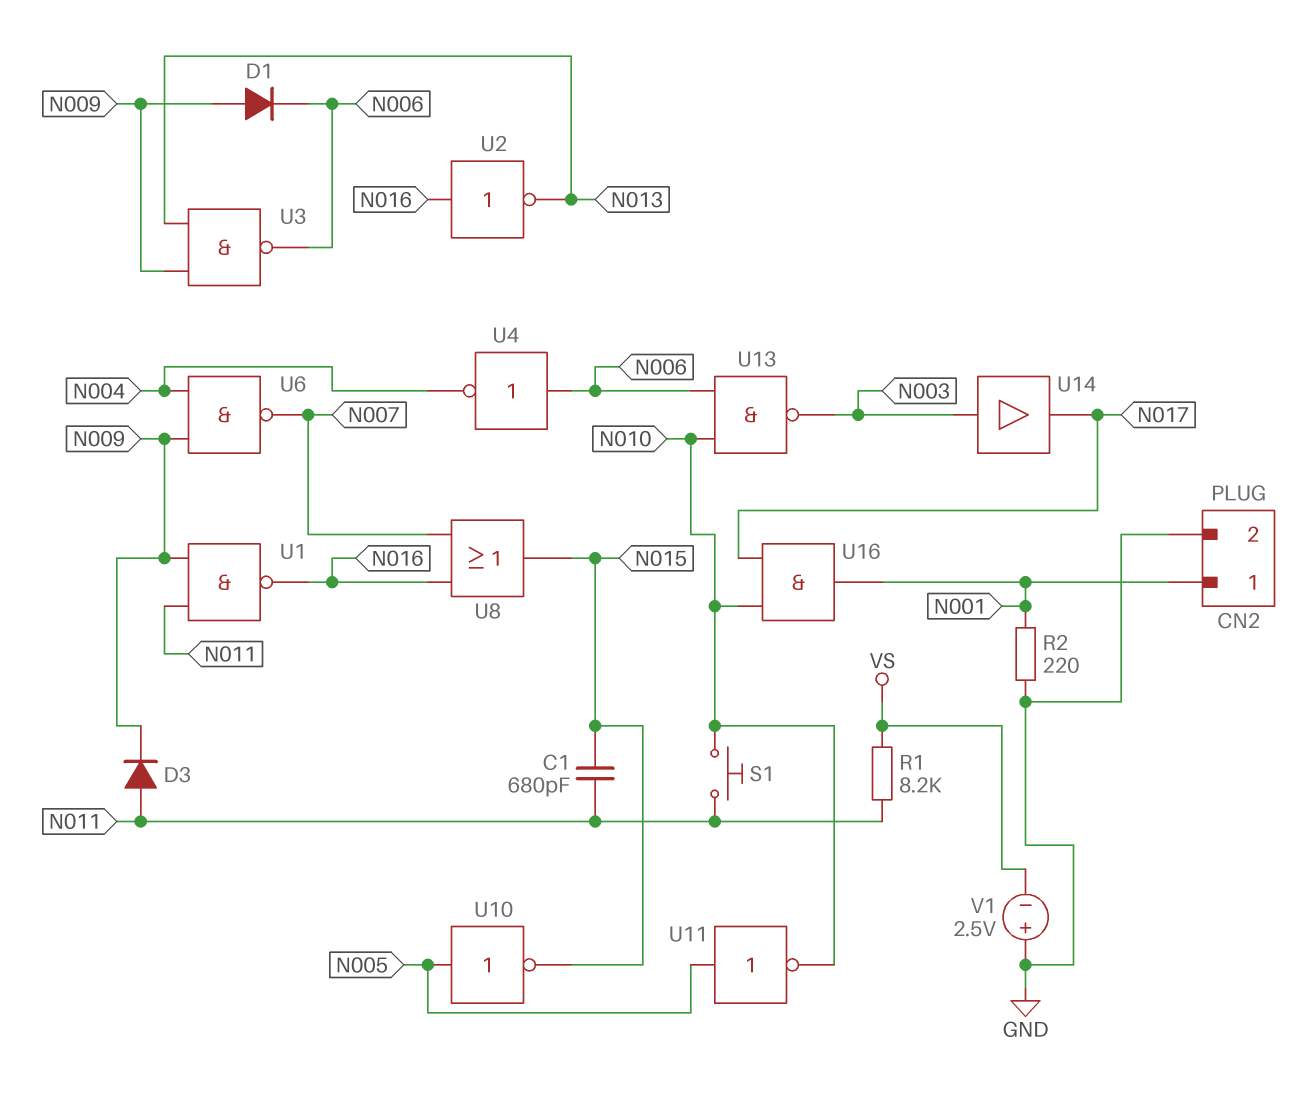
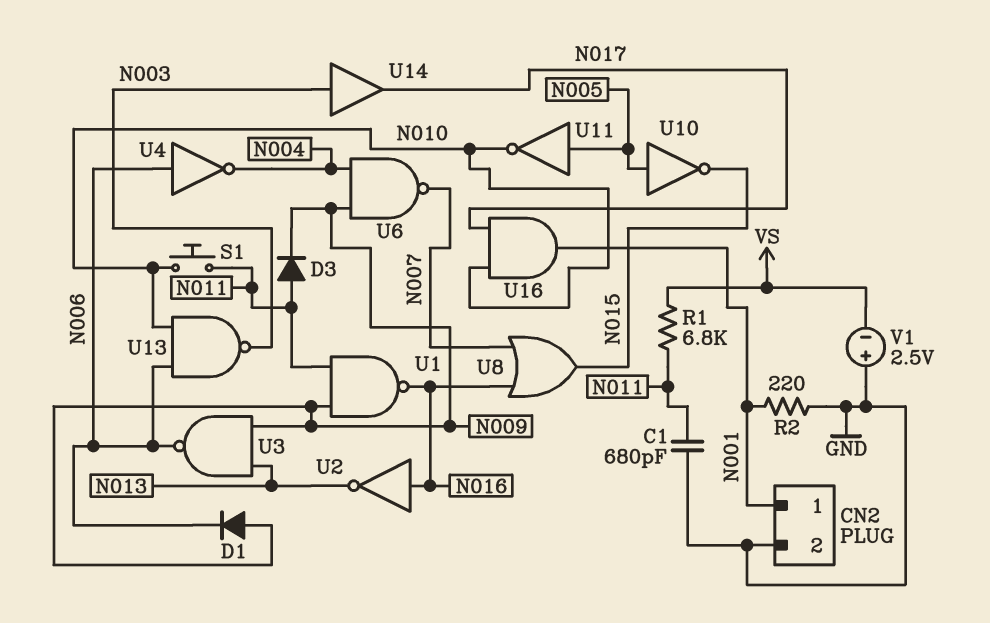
C1: 680pF (N011, N015) -> 680pF (GND, N011)
R1: 8.2k (N011, VS) -> 6.8k (N011, VS)

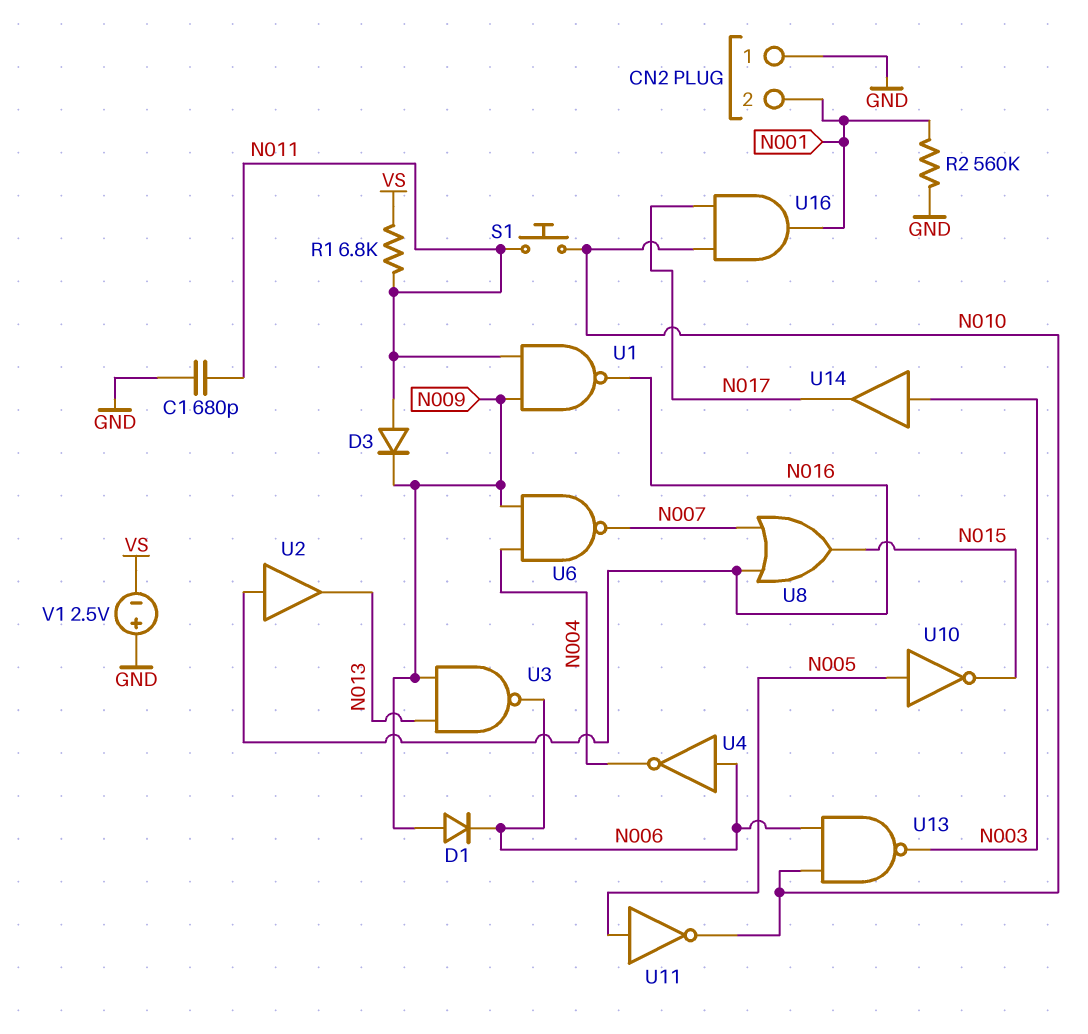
CN2 pin 1: N001 -> GND
CN2 pin 2: GND -> N001
R2: 220 (GND, N001) -> 560k (GND, N001)
U2: NOT (in N016, out N013) -> buffer (in N016, out N013)

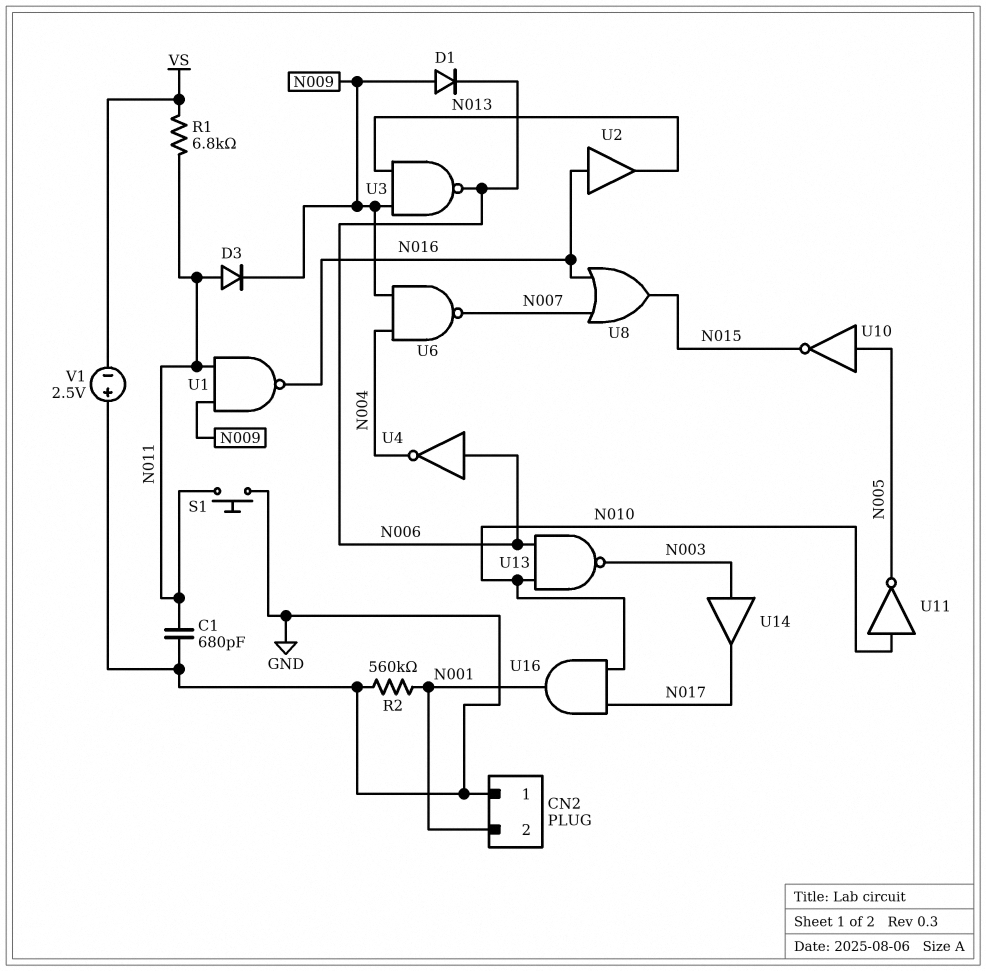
S1: button (N010, N011) -> button (GND, N011)
U11: NOT (in N005, out N010) -> NOT (in N010, out N005)

